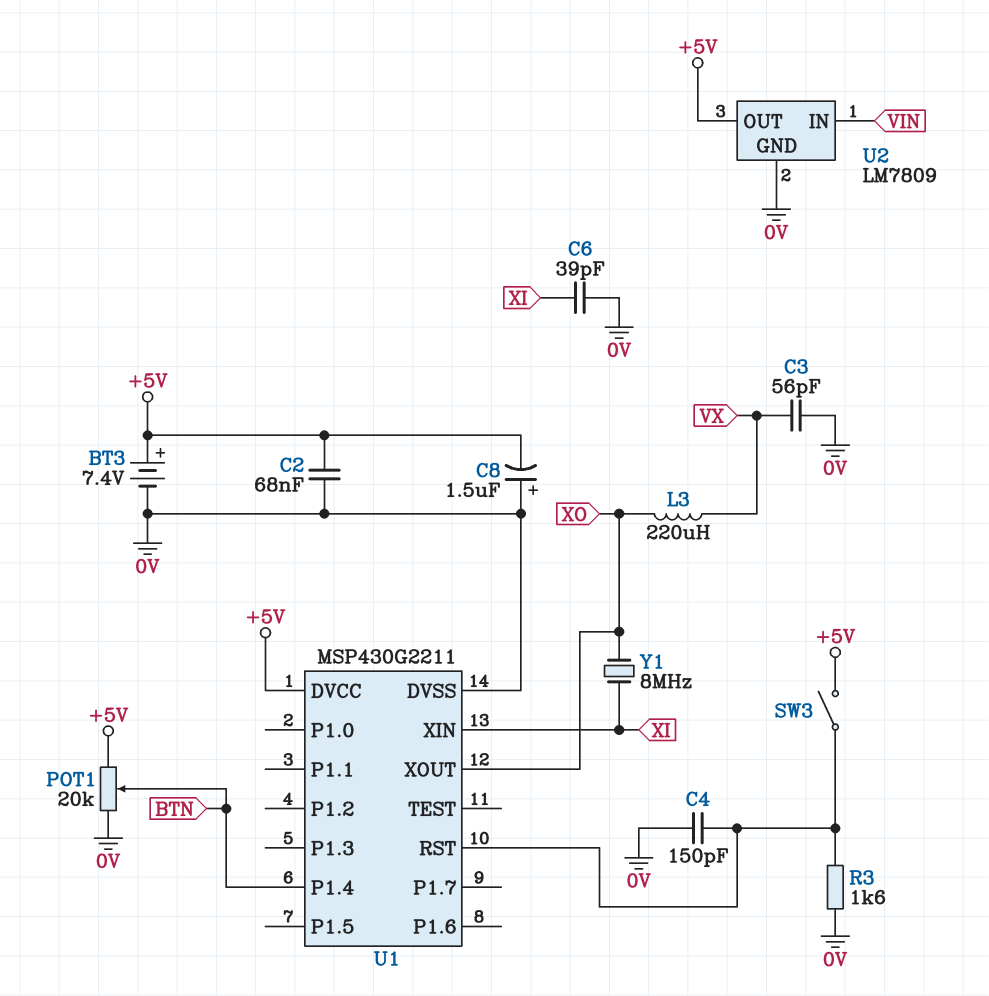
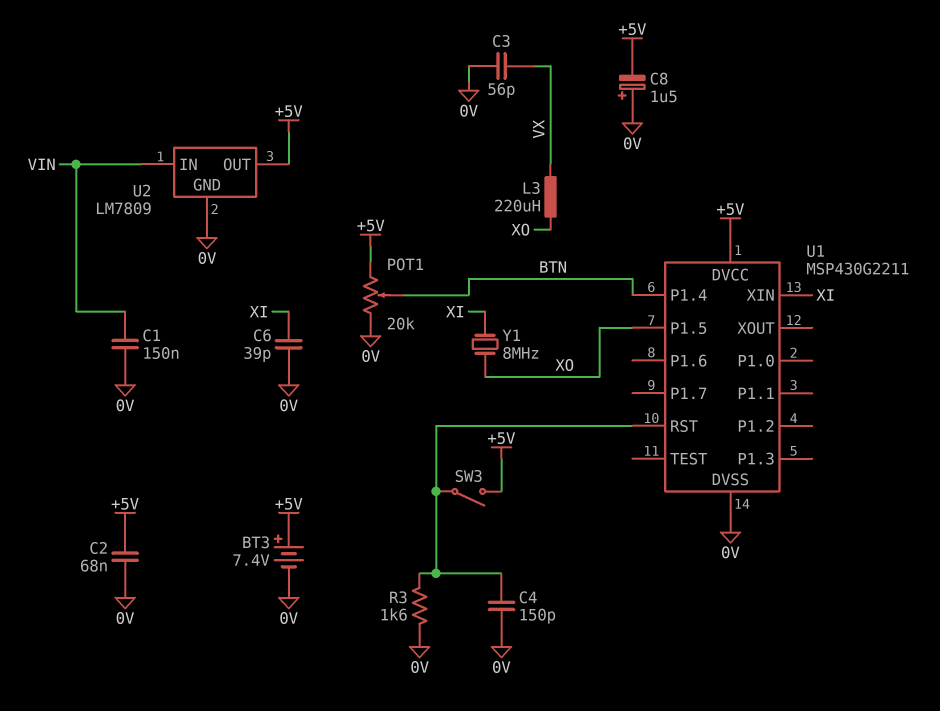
C1: none -> 150nF (0V, VIN)
U1 pin P1.5: none -> XO
U1 pin XOUT: XO -> none

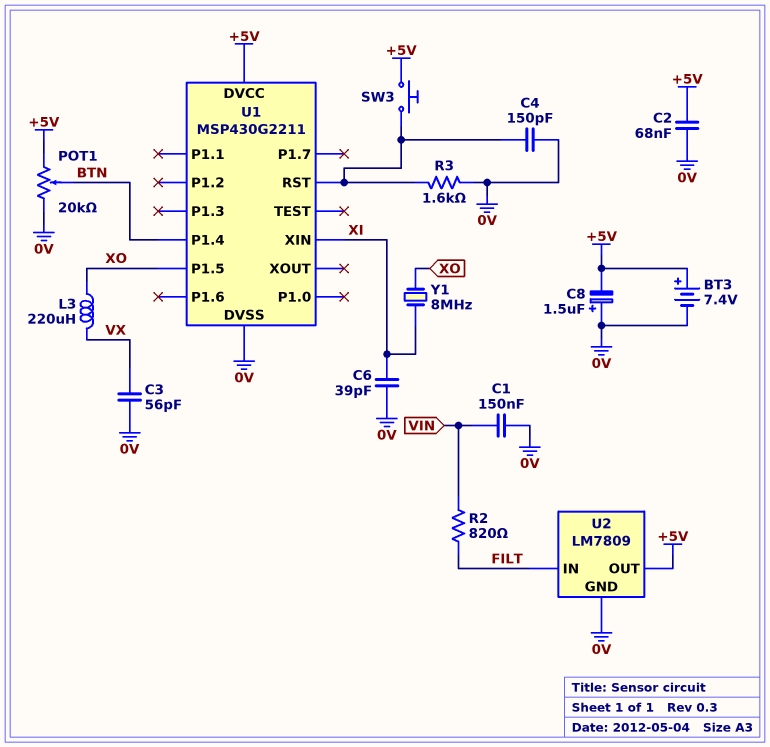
R2: none -> 820 (FILT, VIN)
SW3: switch (+5V, U1/RST) -> button (+5V, U1/RST)
U2 pin IN: VIN -> FILT

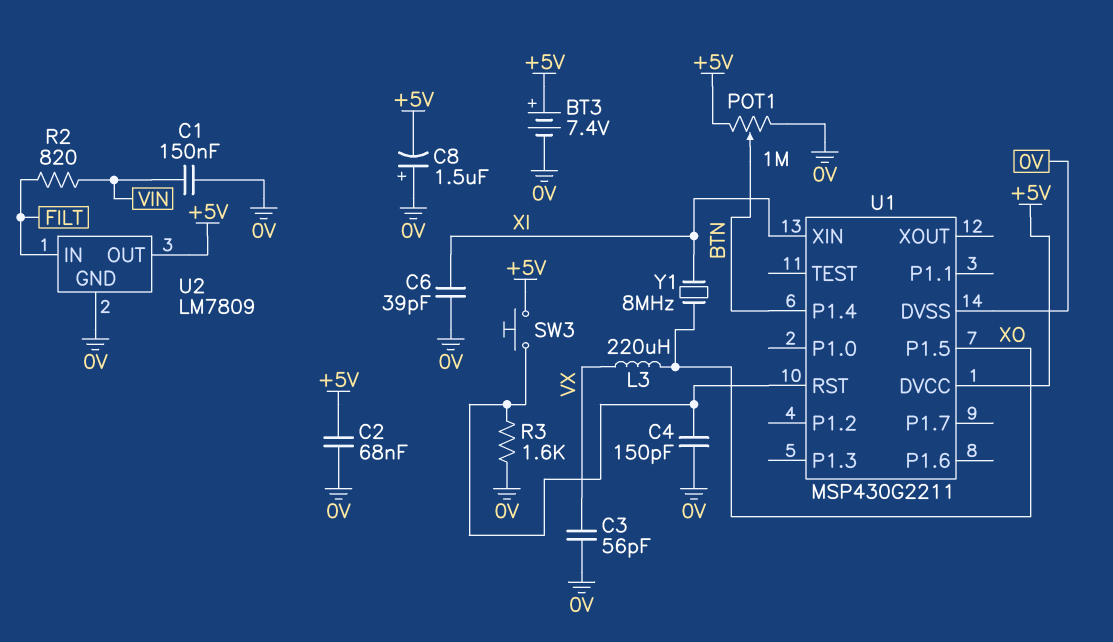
POT1: 20k (+5V, 0V, wiper BTN) -> 1M (+5V, 0V, wiper BTN)

